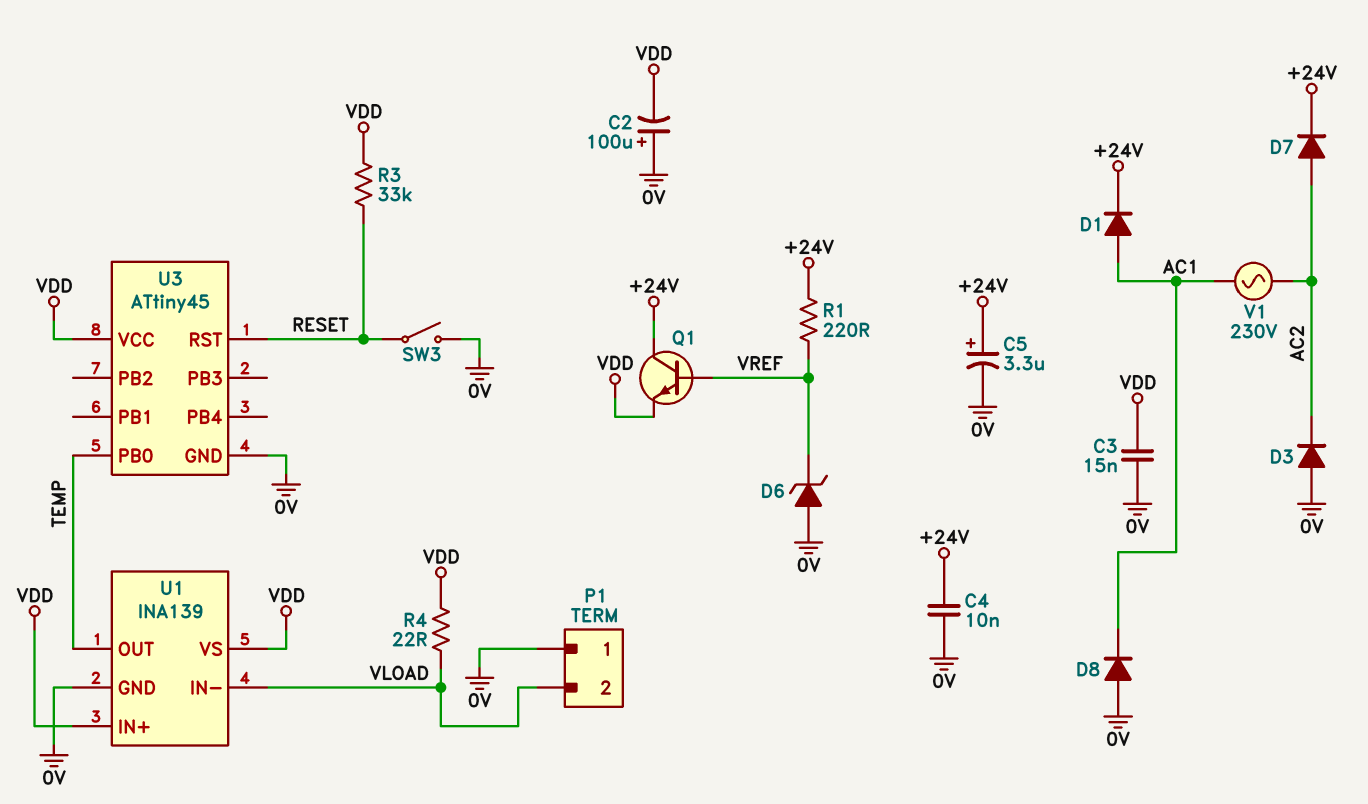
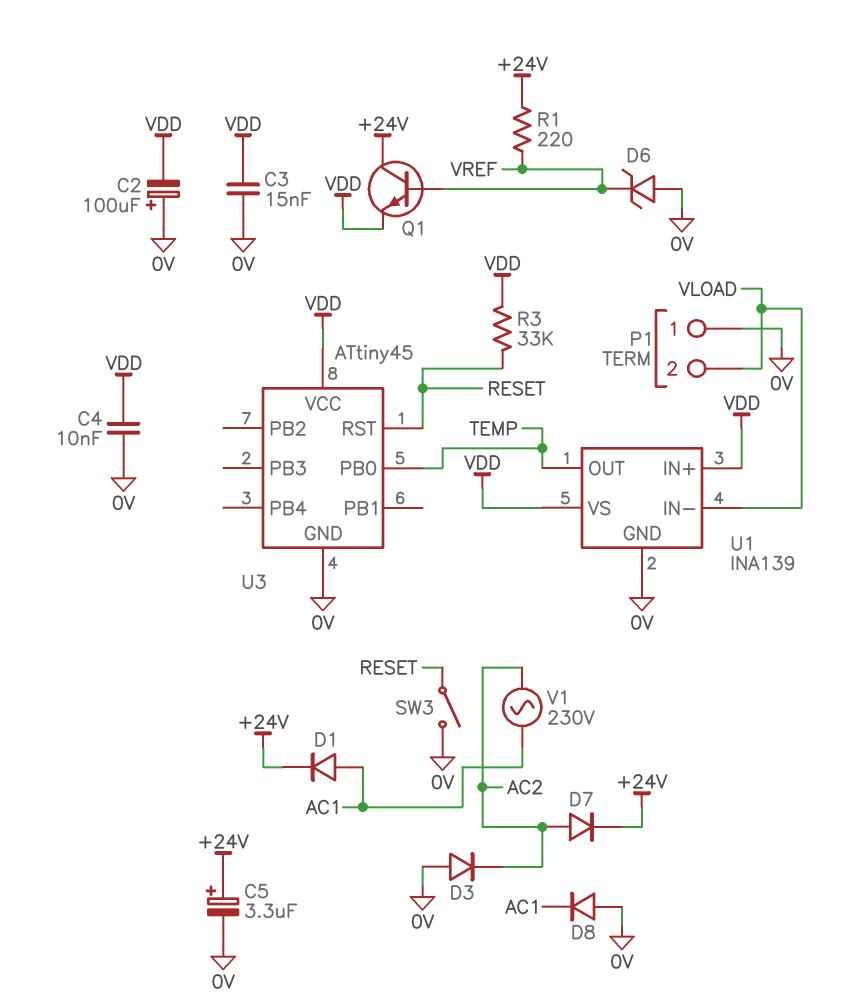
C4: 10nF (+24V, 0V) -> 10nF (0V, VDD)
R4: 22 (VDD, VLOAD) -> none

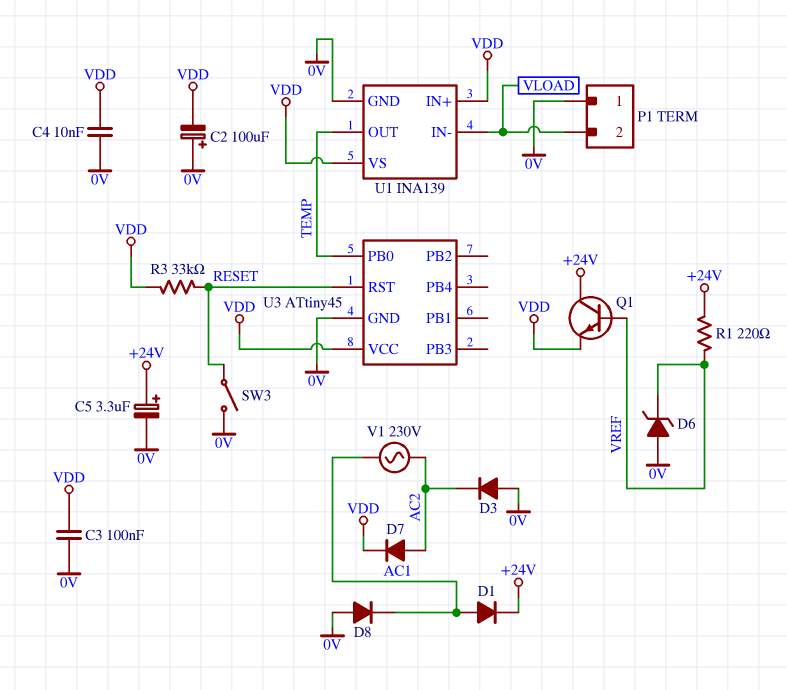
C3: 15nF (0V, VDD) -> 100nF (0V, VDD)
D7: diode (A AC2, K +24V) -> diode (A AC2, K VDD)

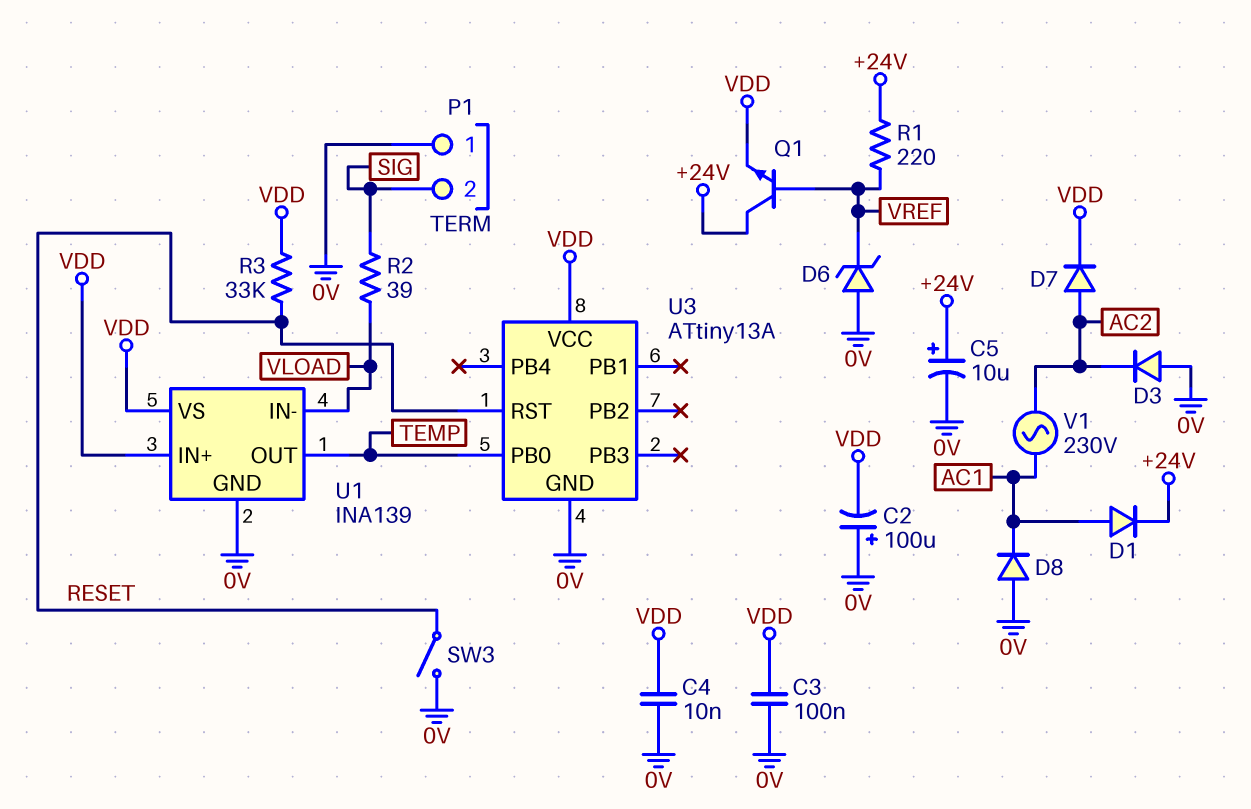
C5: 3.3uF (plus +24V, minus 0V) -> 10uF (plus +24V, minus 0V)
P1 pin 2: VLOAD -> SIG
R2: none -> 39 (SIG, VLOAD)
U3: ATtiny45 -> ATtiny13A

